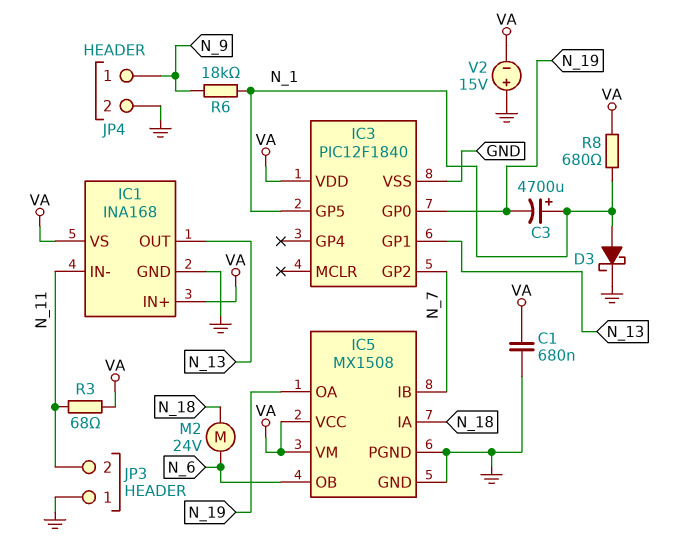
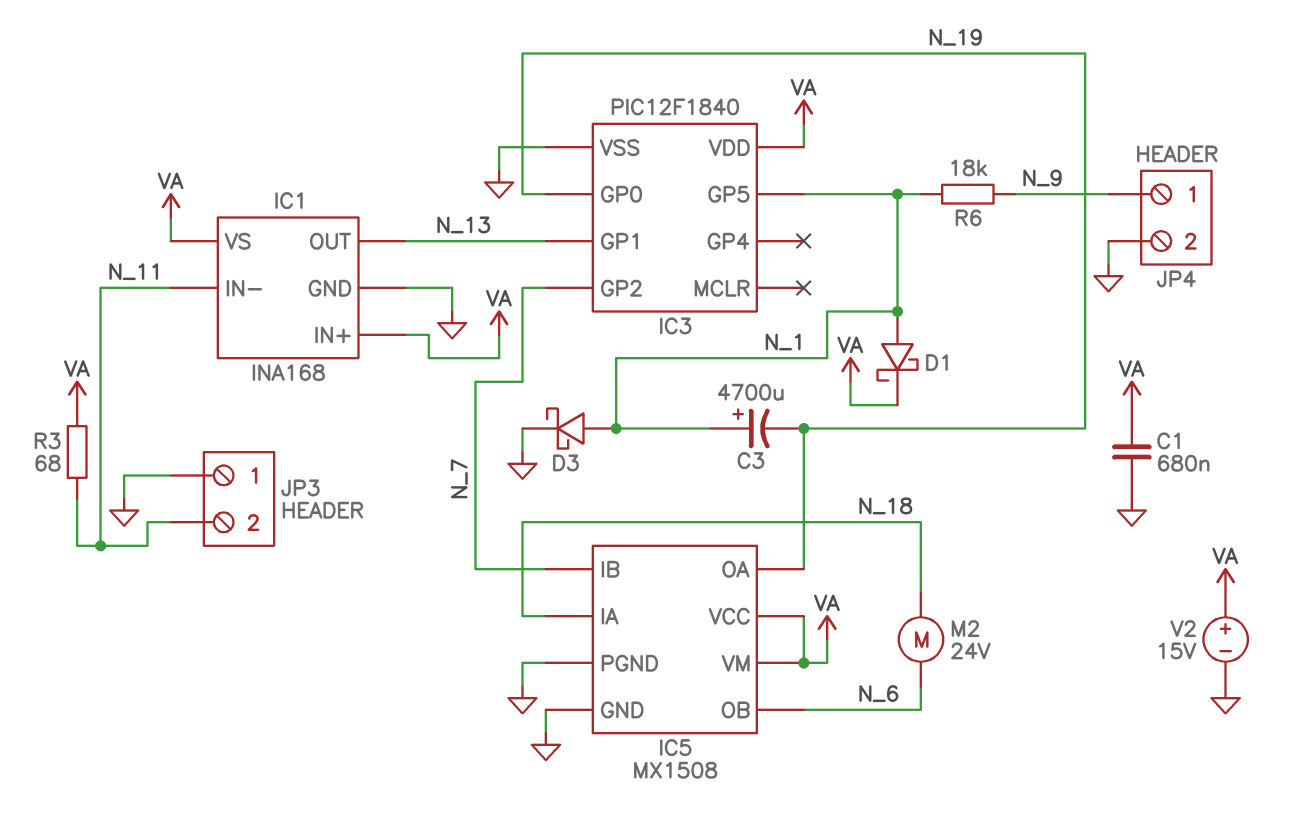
D1: none -> schottky (A N_1, K VA)
R8: 680 (N_1, VA) -> none
V2: 15V (plus GND, minus VA) -> 15V (plus VA, minus GND)

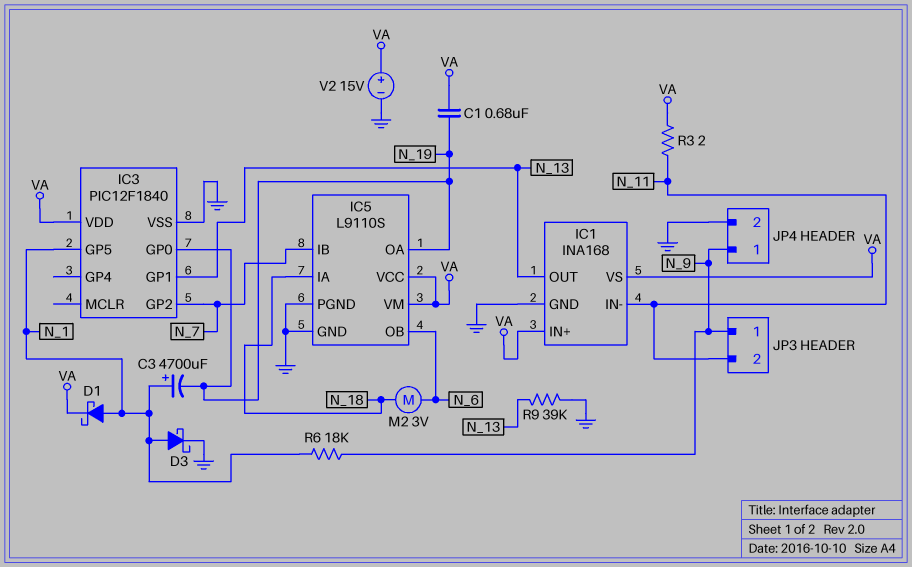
C1: 680nF (GND, VA) -> 680nF (N_19, VA)
IC5: MX1508 -> L9110S
JP3 pin 1: GND -> N_9
M2: motor 24V (N_6, N_18) -> motor 3V (N_6, N_18)
R3: 68 (N_11, VA) -> 2 (N_11, VA)
R9: none -> 39k (GND, N_13)

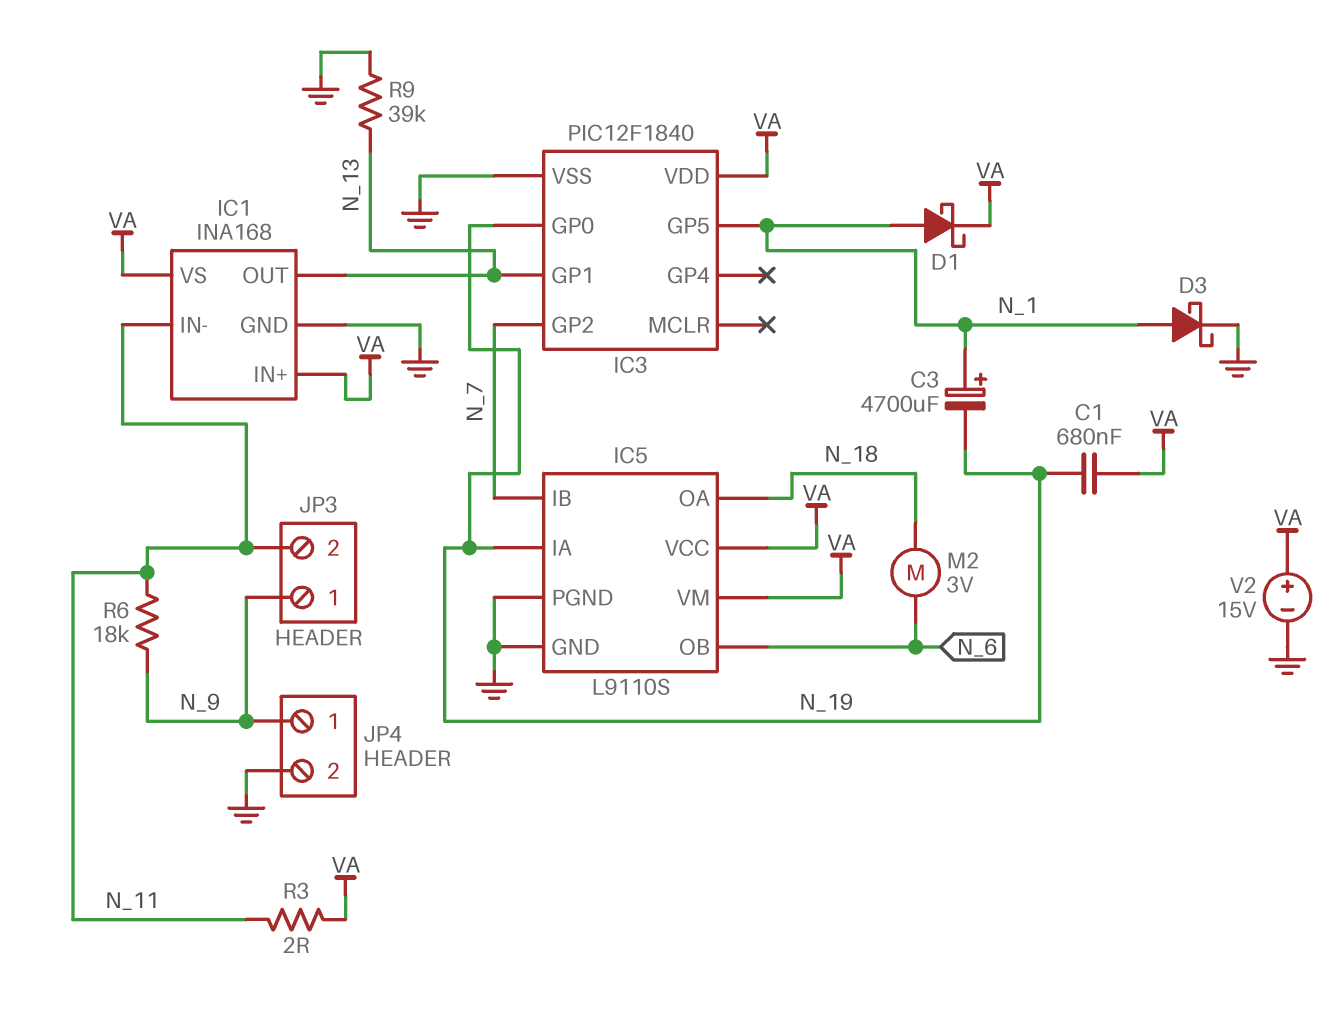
IC5 pin IA: N_18 -> N_19
IC5 pin OA: N_19 -> N_18
R6: 18k (N_1, N_9) -> 18k (N_9, N_11)

